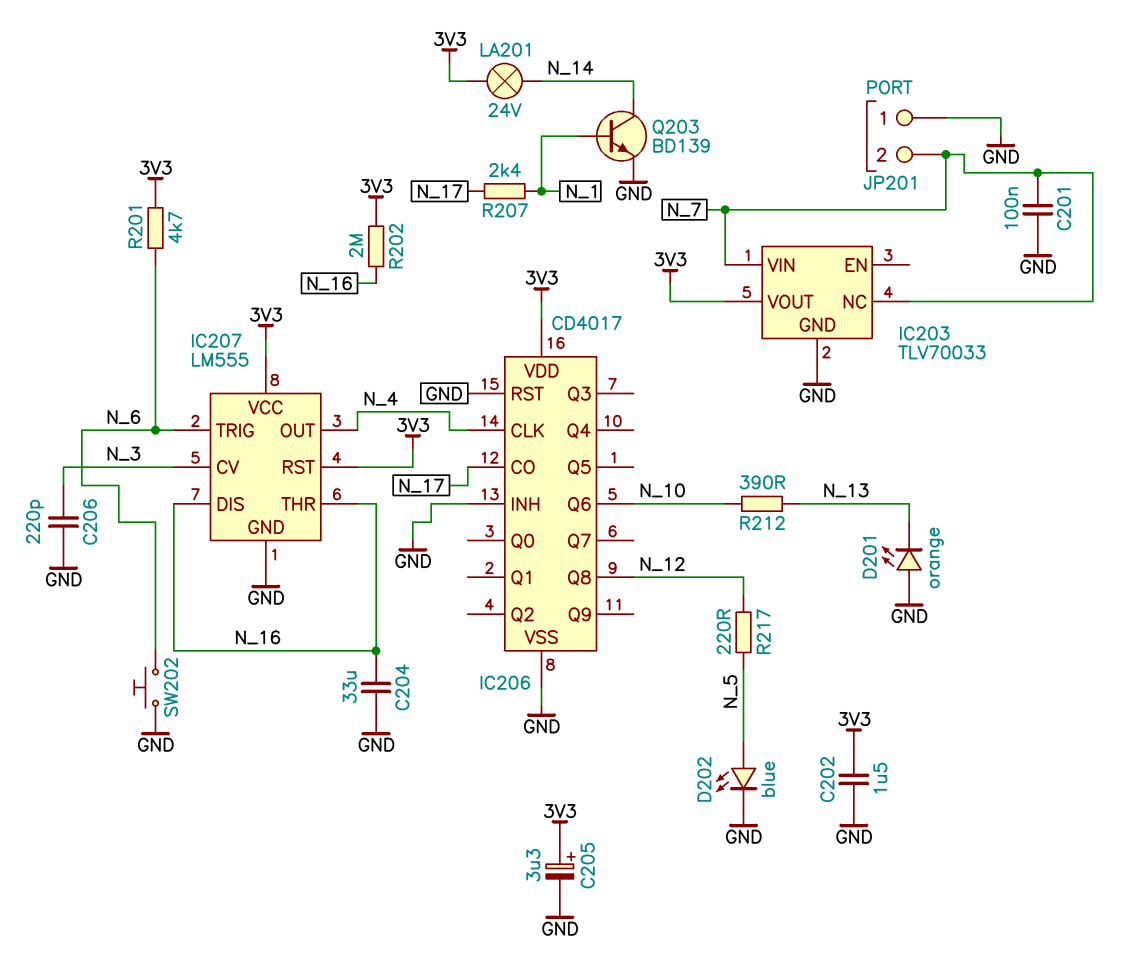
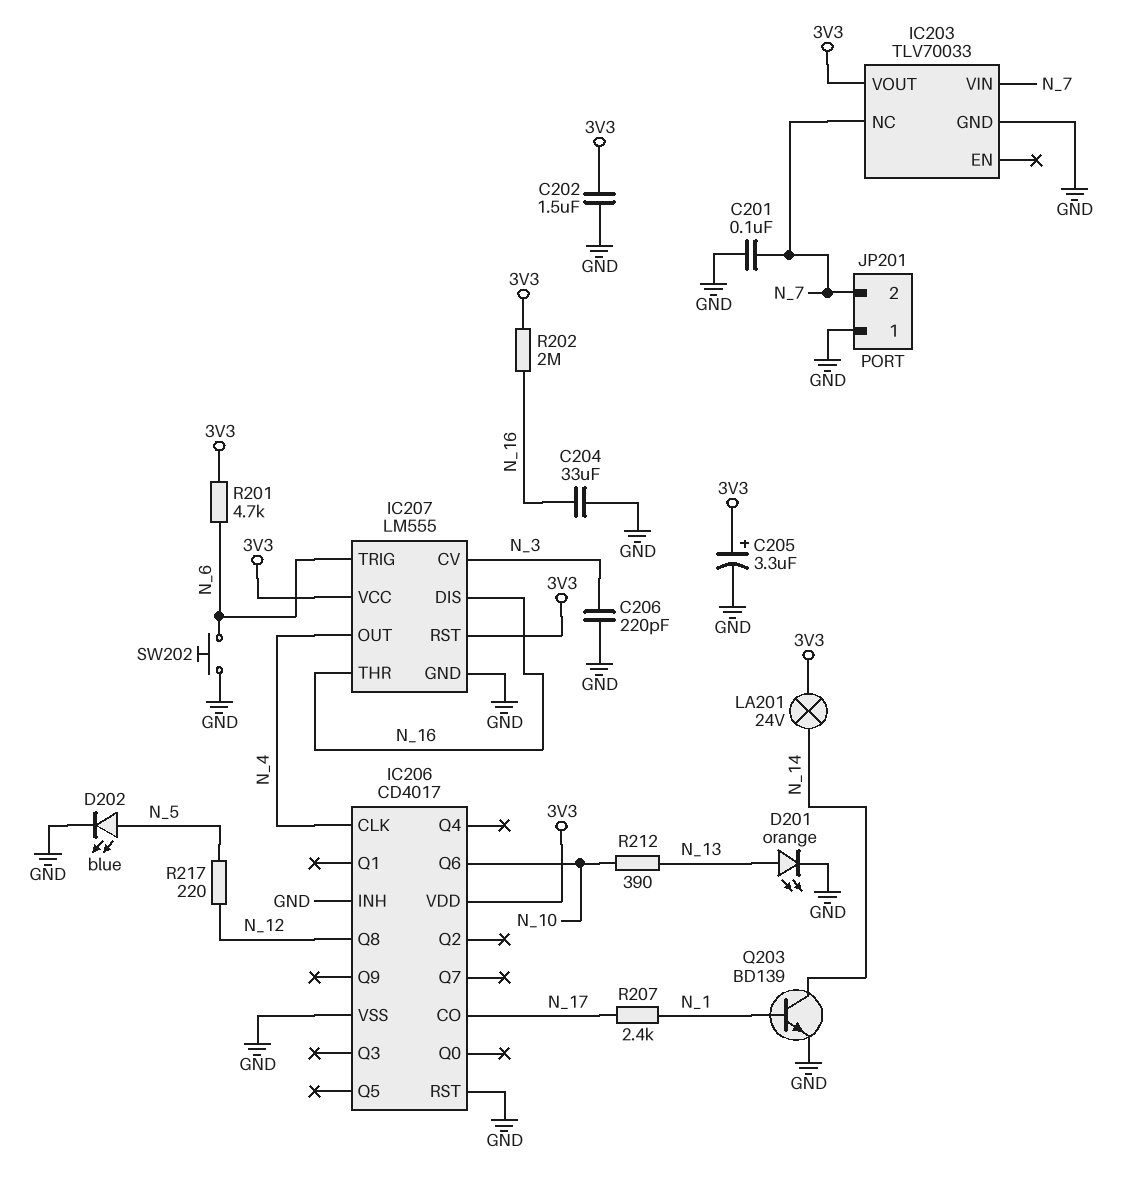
D201: LED orange (A GND, K N_13) -> LED orange (A N_13, K GND)

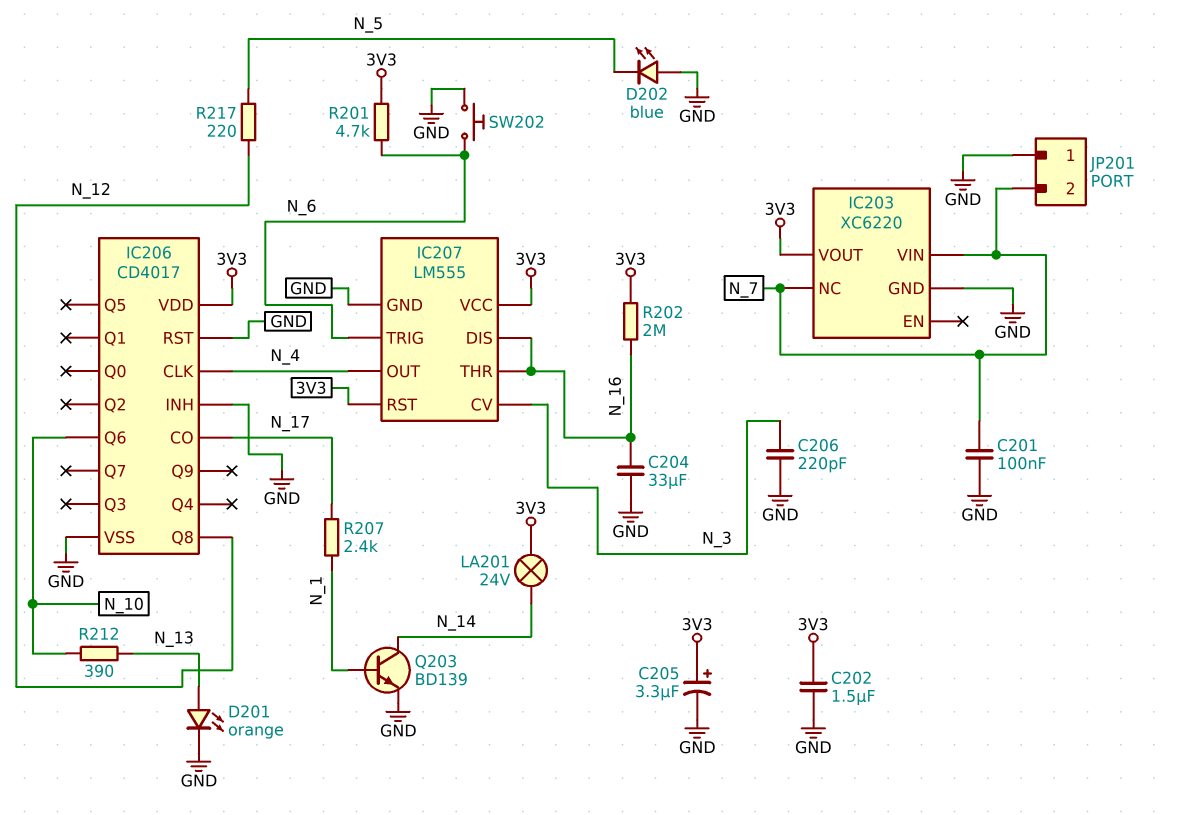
D202: LED blue (A N_5, K GND) -> LED blue (A GND, K N_5)
IC203: TLV70033 -> XC6220

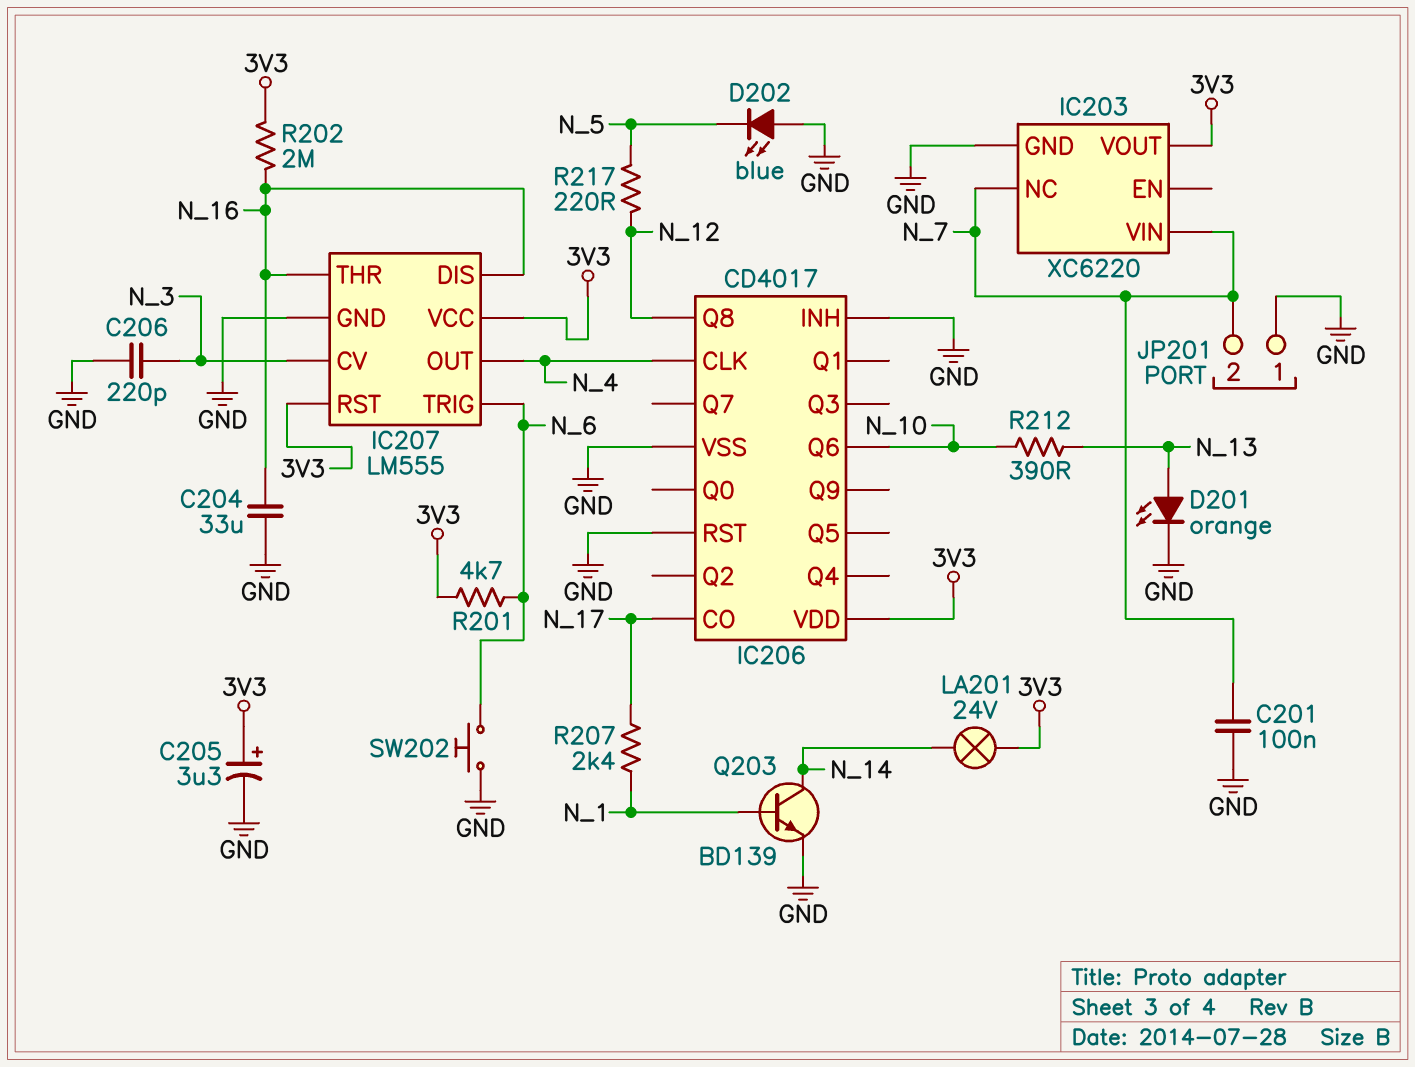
C202: 1.5uF (3V3, GND) -> none

